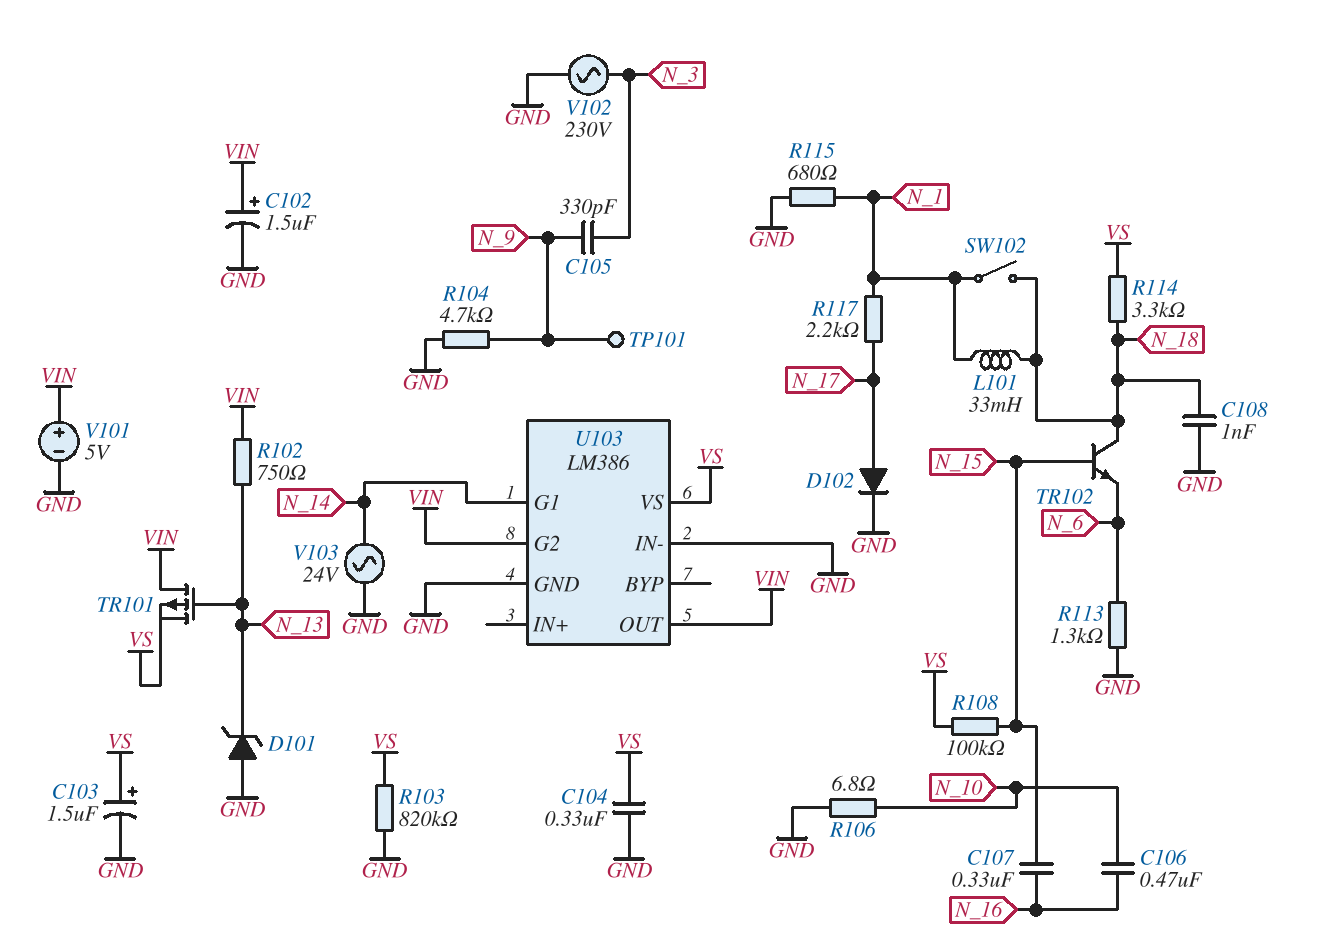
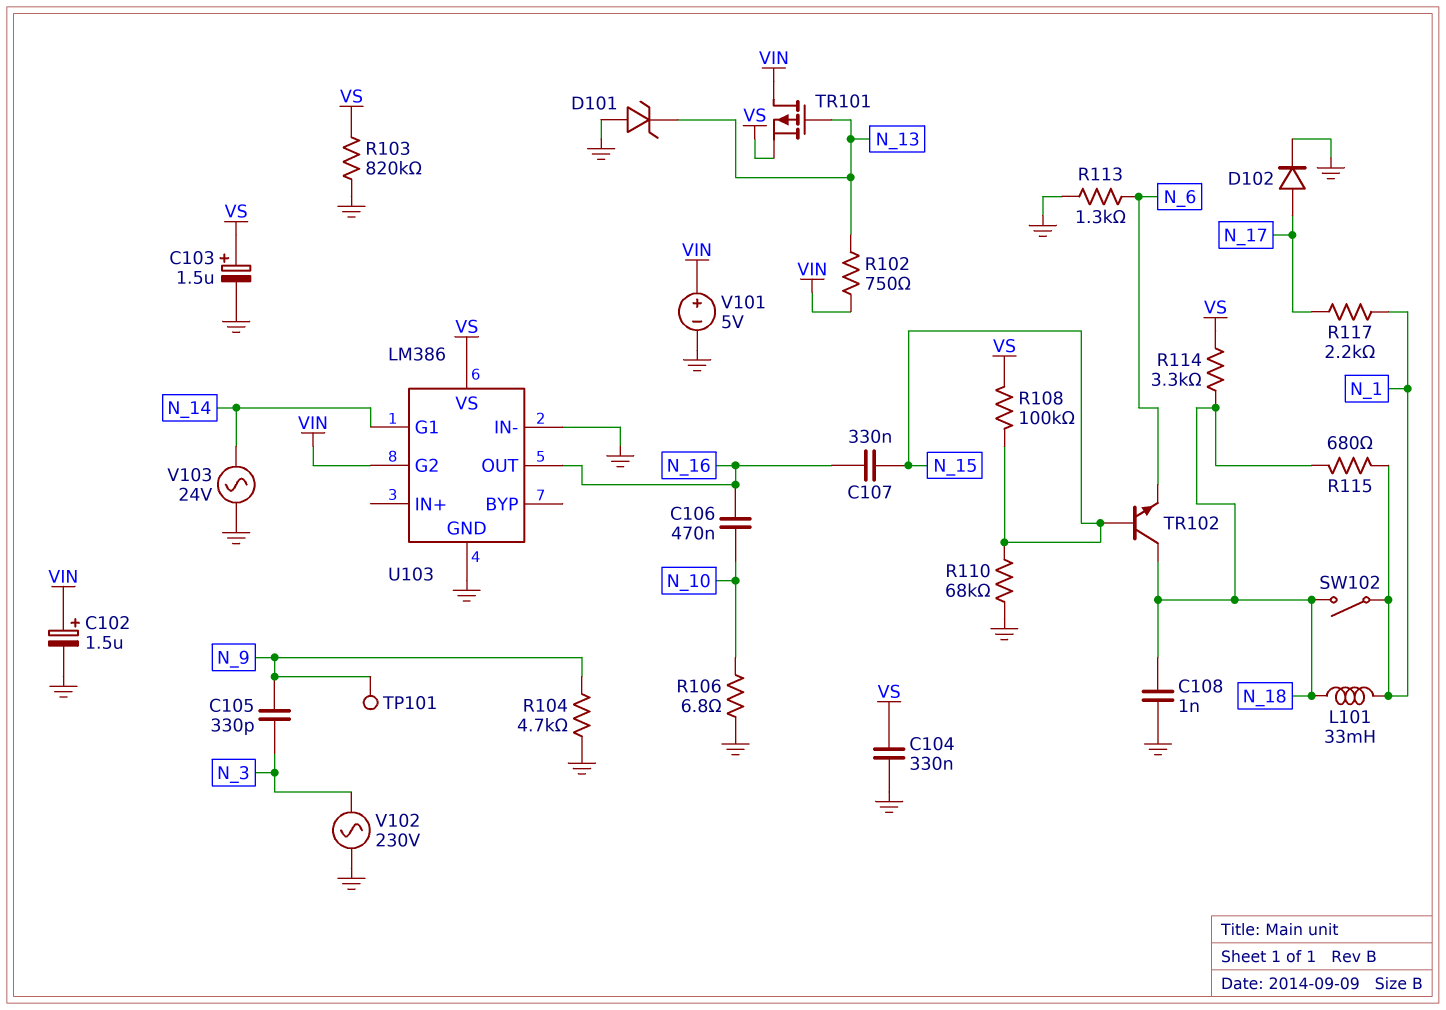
R110: none -> 68k (GND, N_15)
R115: 680 (GND, N_1) -> 680 (N_1, N_18)
U103 pin OUT: VIN -> N_16

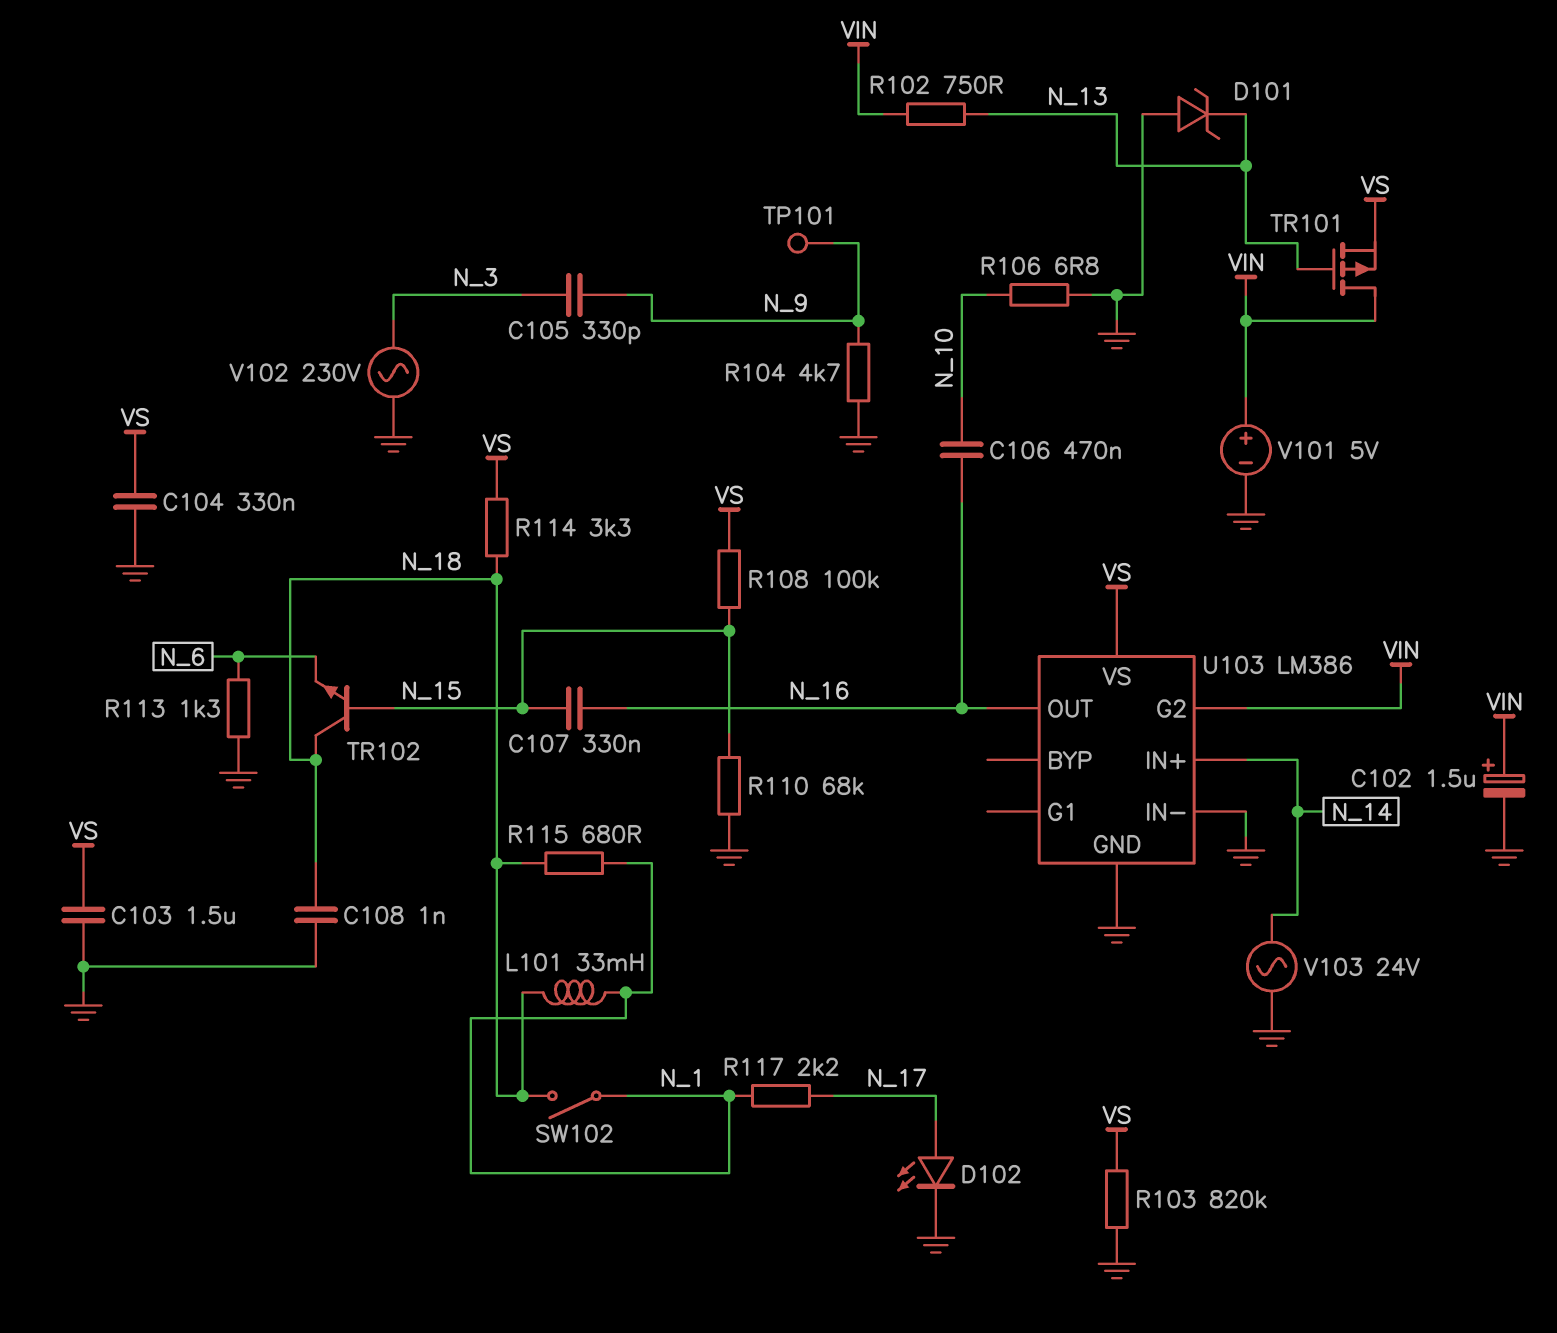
C103: 1.5uF (plus VS, minus GND) -> 1.5uF (GND, VS)
D102: diode (A N_17, K GND) -> LED (A N_17, K GND)
U103 pin G1: N_14 -> none
U103 pin IN+: none -> N_14

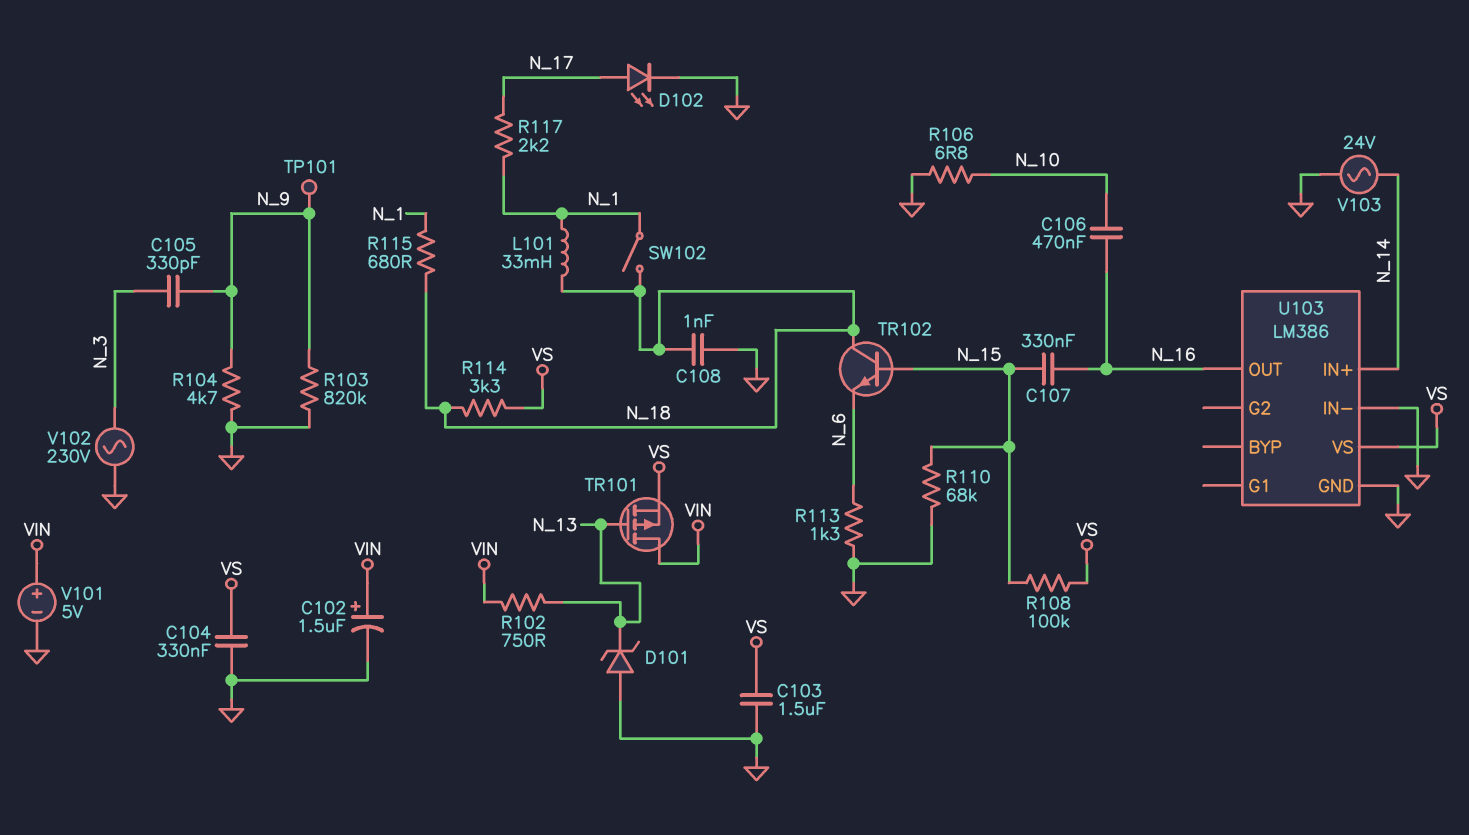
R103: 820k (GND, VS) -> 820k (GND, N_9)
U103 pin G2: VIN -> none

